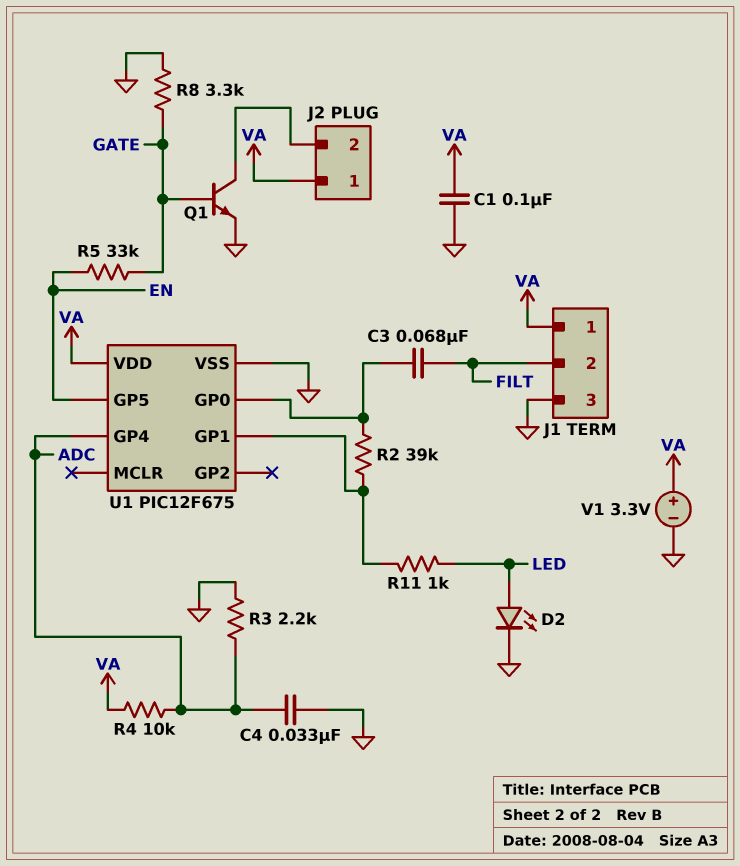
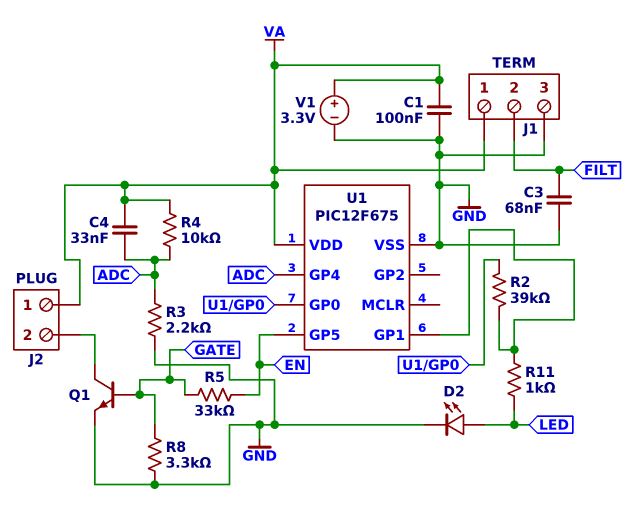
C3: 68nF (FILT, U1/GP0) -> 68nF (FILT, GND)
C4: 33nF (ADC, GND) -> 33nF (ADC, VA)

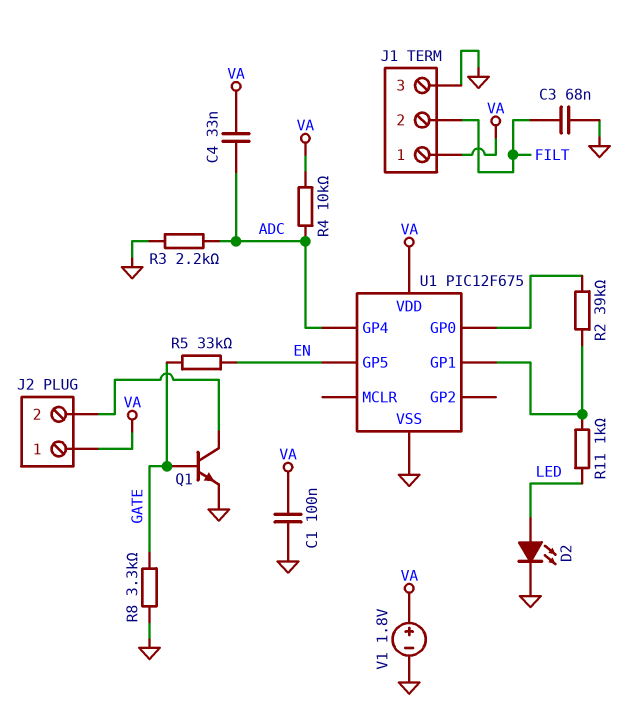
V1: 3.3V (plus VA, minus GND) -> 1.8V (plus VA, minus GND)

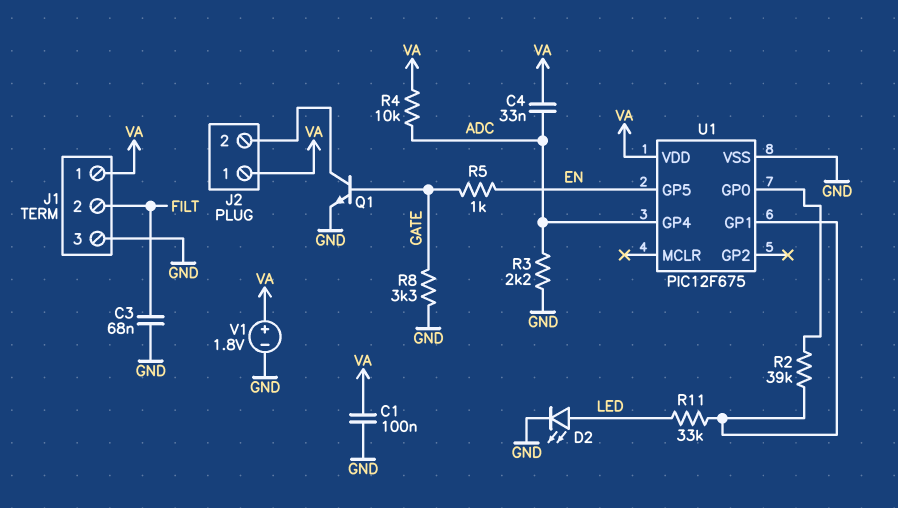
R5: 33k (EN, GATE) -> 1k (EN, GATE)
R11: 1k (LED, U1/GP1) -> 33k (LED, U1/GP1)

